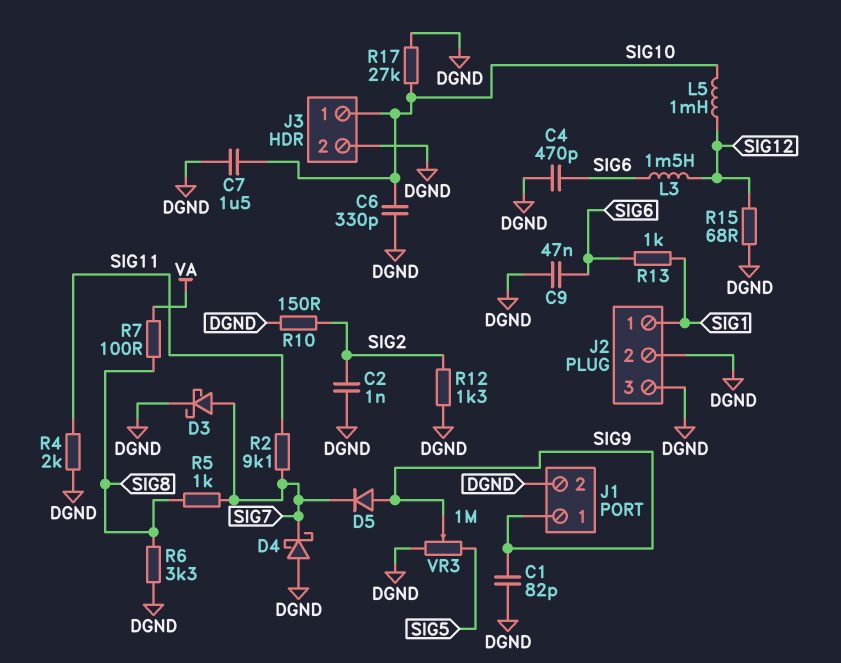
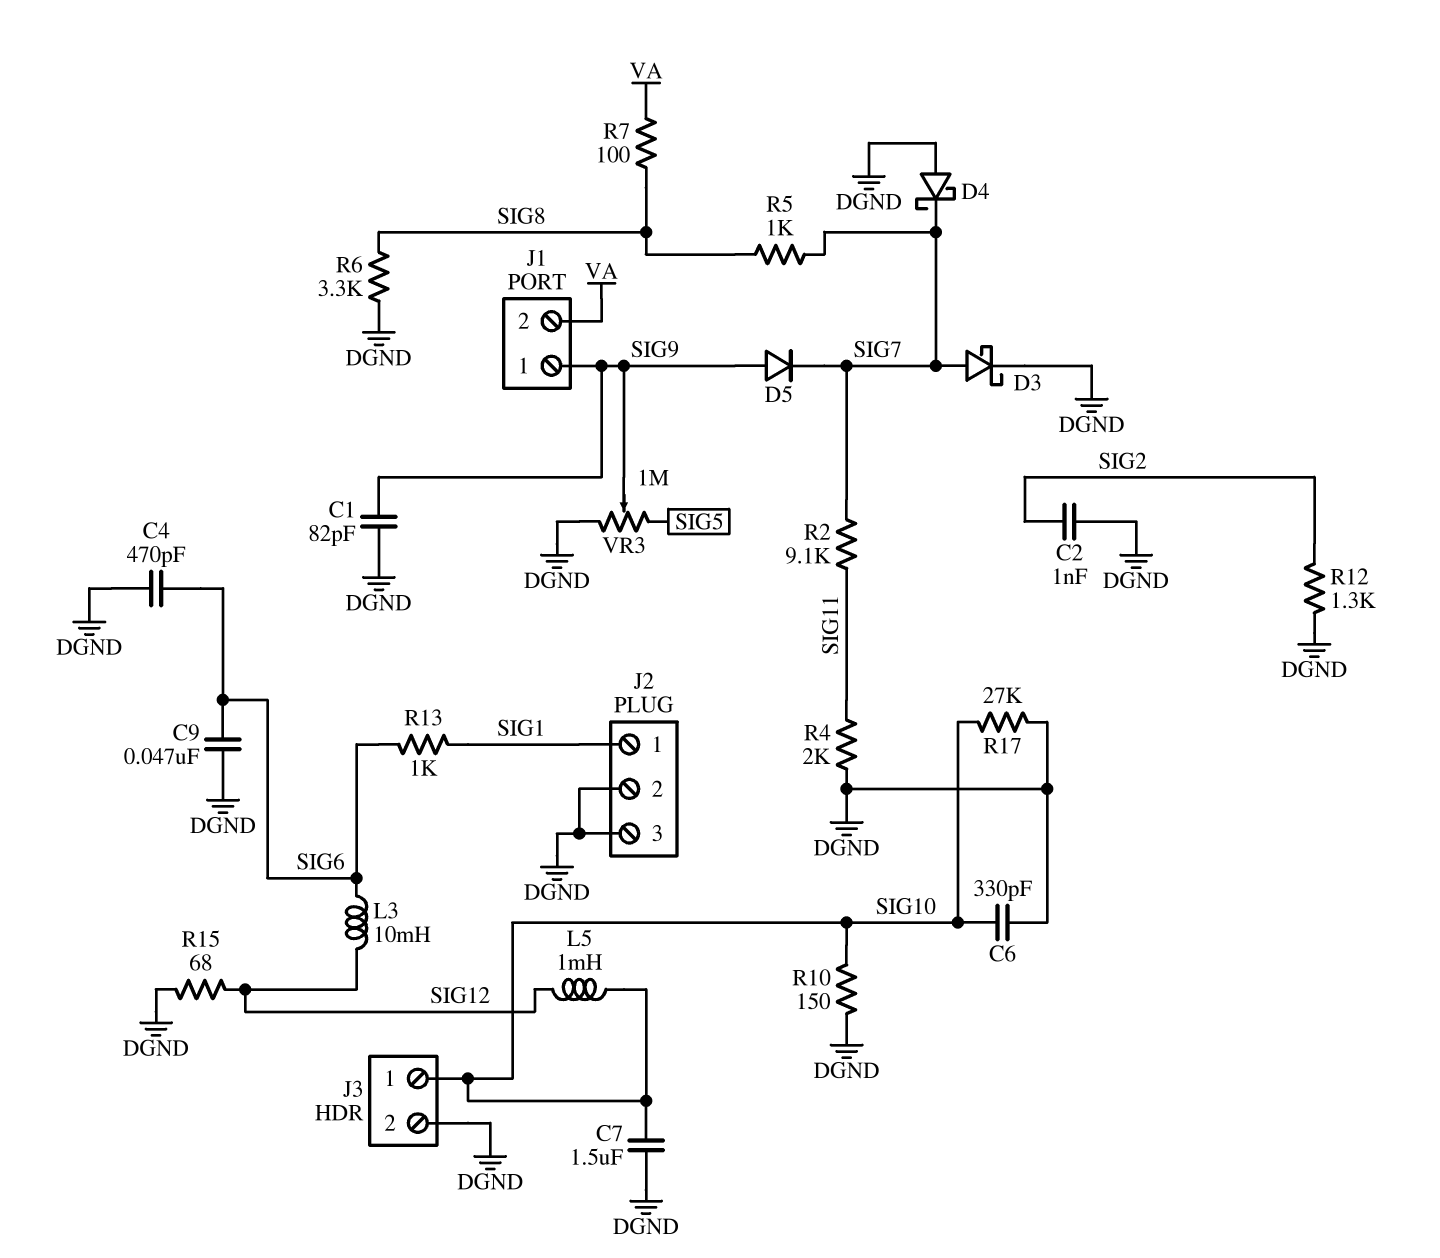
J1 pin 2: DGND -> VA
L3: 1.5mH (SIG6, SIG12) -> 10mH (SIG6, SIG12)
R10: 150 (DGND, SIG2) -> 150 (DGND, SIG10)

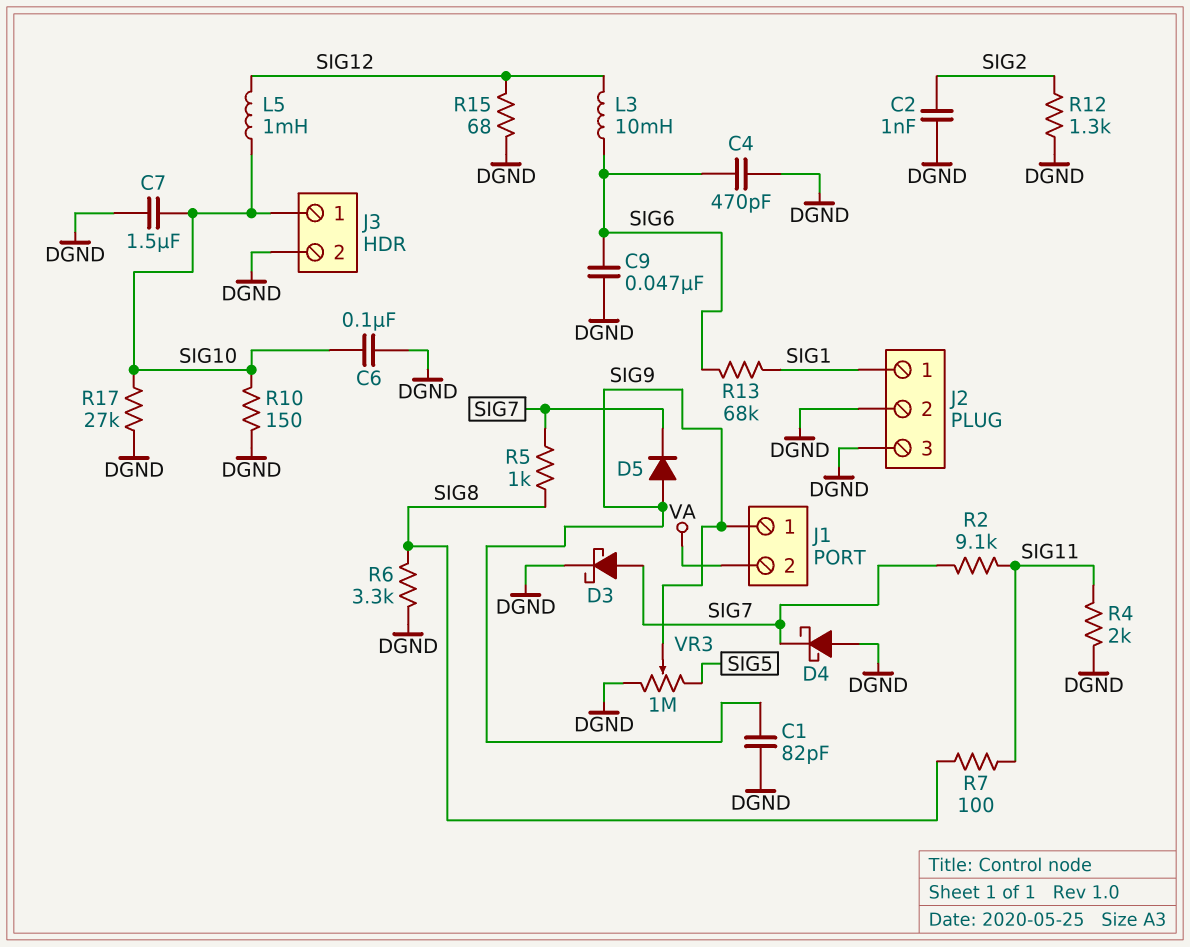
C6: 330pF (DGND, SIG10) -> 100nF (DGND, SIG10)
R7: 100 (SIG8, VA) -> 100 (SIG8, SIG11)
R13: 1k (SIG1, SIG6) -> 68k (SIG1, SIG6)

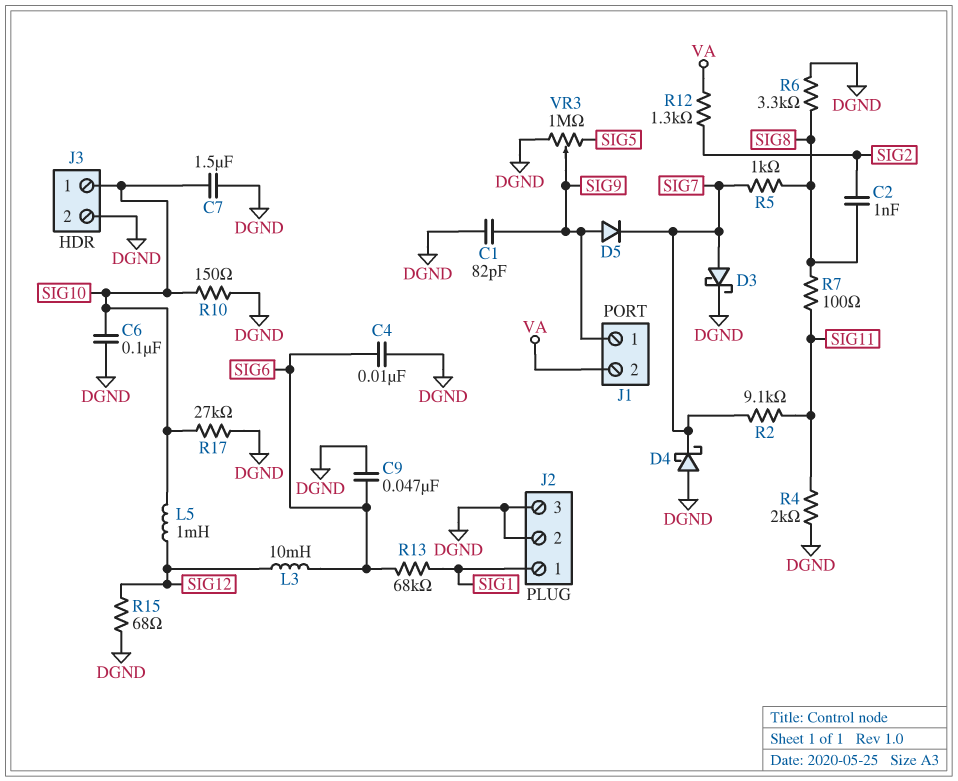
C2: 1nF (DGND, SIG2) -> 1nF (SIG2, SIG8)
C4: 470pF (DGND, SIG6) -> 10nF (DGND, SIG6)
R12: 1.3k (DGND, SIG2) -> 1.3k (SIG2, VA)

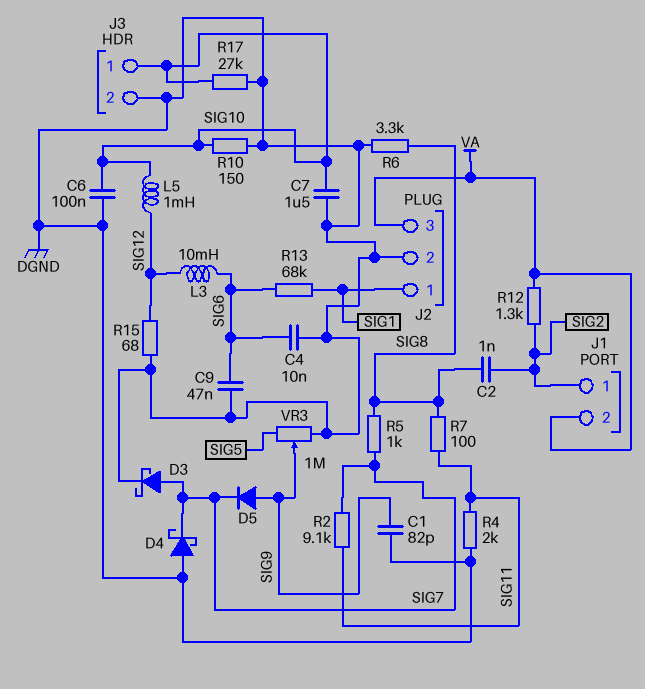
J1 pin 1: SIG9 -> SIG2
J2 pin 3: DGND -> VA

